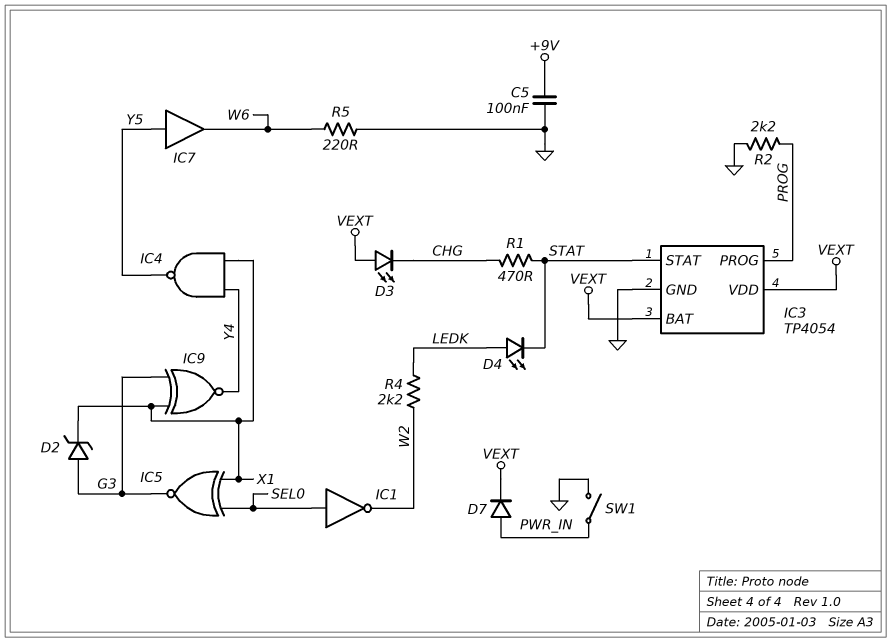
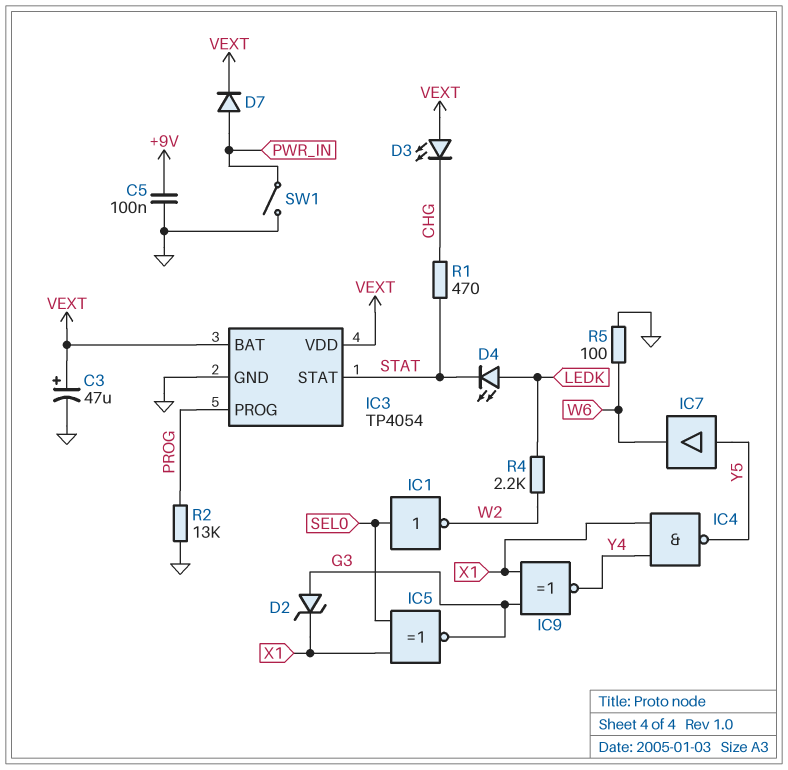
C3: none -> 47uF (plus VEXT, minus GND)
R2: 2.2k (GND, PROG) -> 13k (GND, PROG)
R5: 220 (GND, W6) -> 100 (GND, W6)

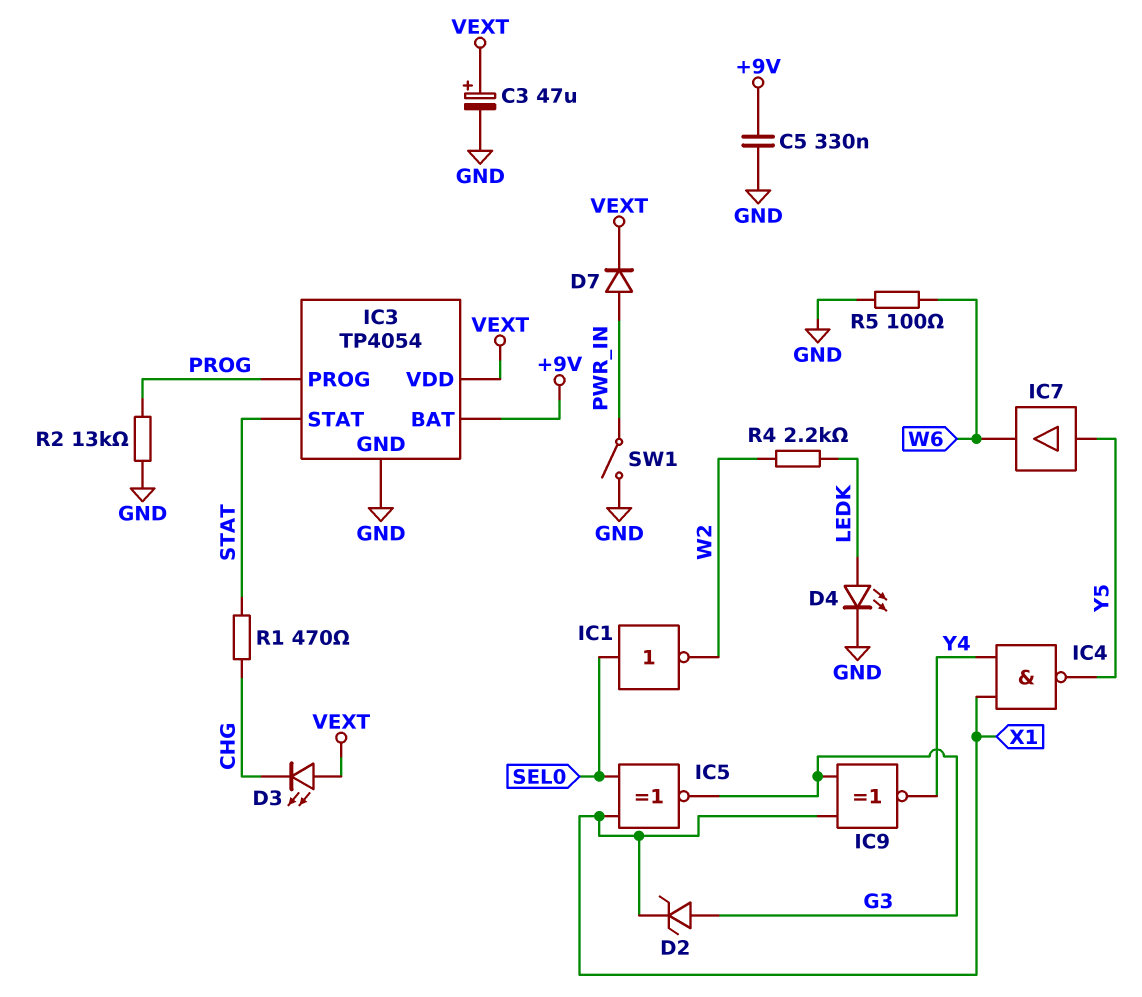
C5: 100nF (+9V, GND) -> 330nF (+9V, GND)
D4: LED (A LEDK, K STAT) -> LED (A LEDK, K GND)
IC3 pin BAT: VEXT -> +9V

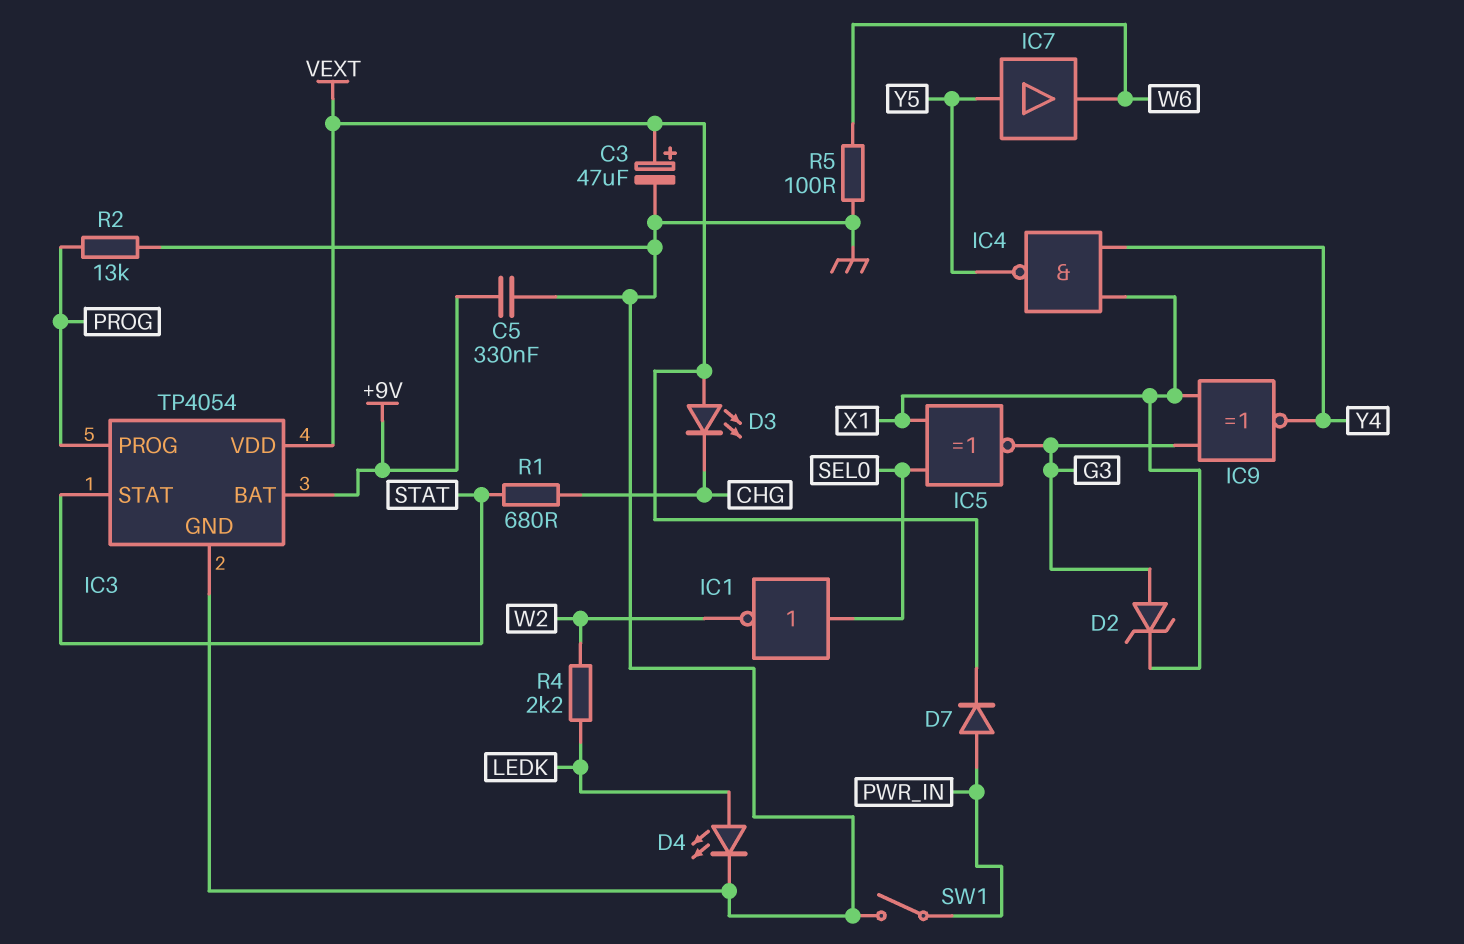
R1: 470 (CHG, STAT) -> 680 (CHG, STAT)

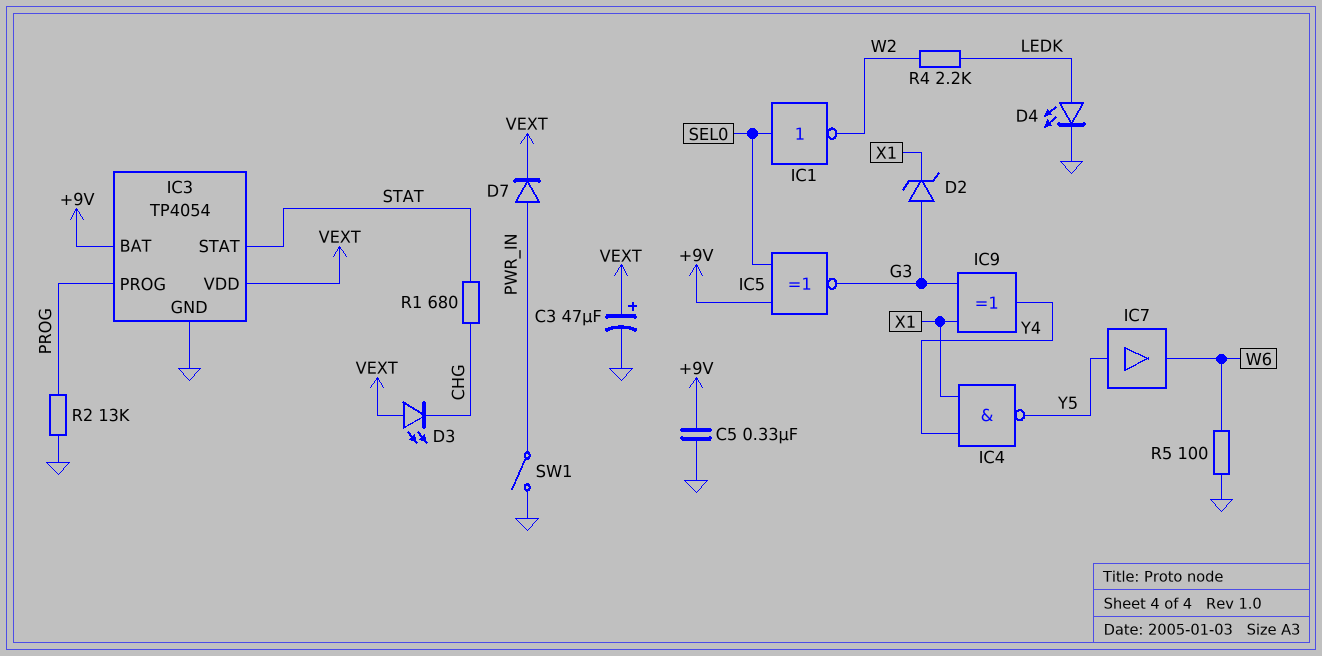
IC5: XNOR (in SEL0, in X1, out G3) -> XNOR (in +9V, in SEL0, out G3)
IC9: XNOR (in G3, in X1, out Y4) -> XOR (in G3, in X1, out Y4)

